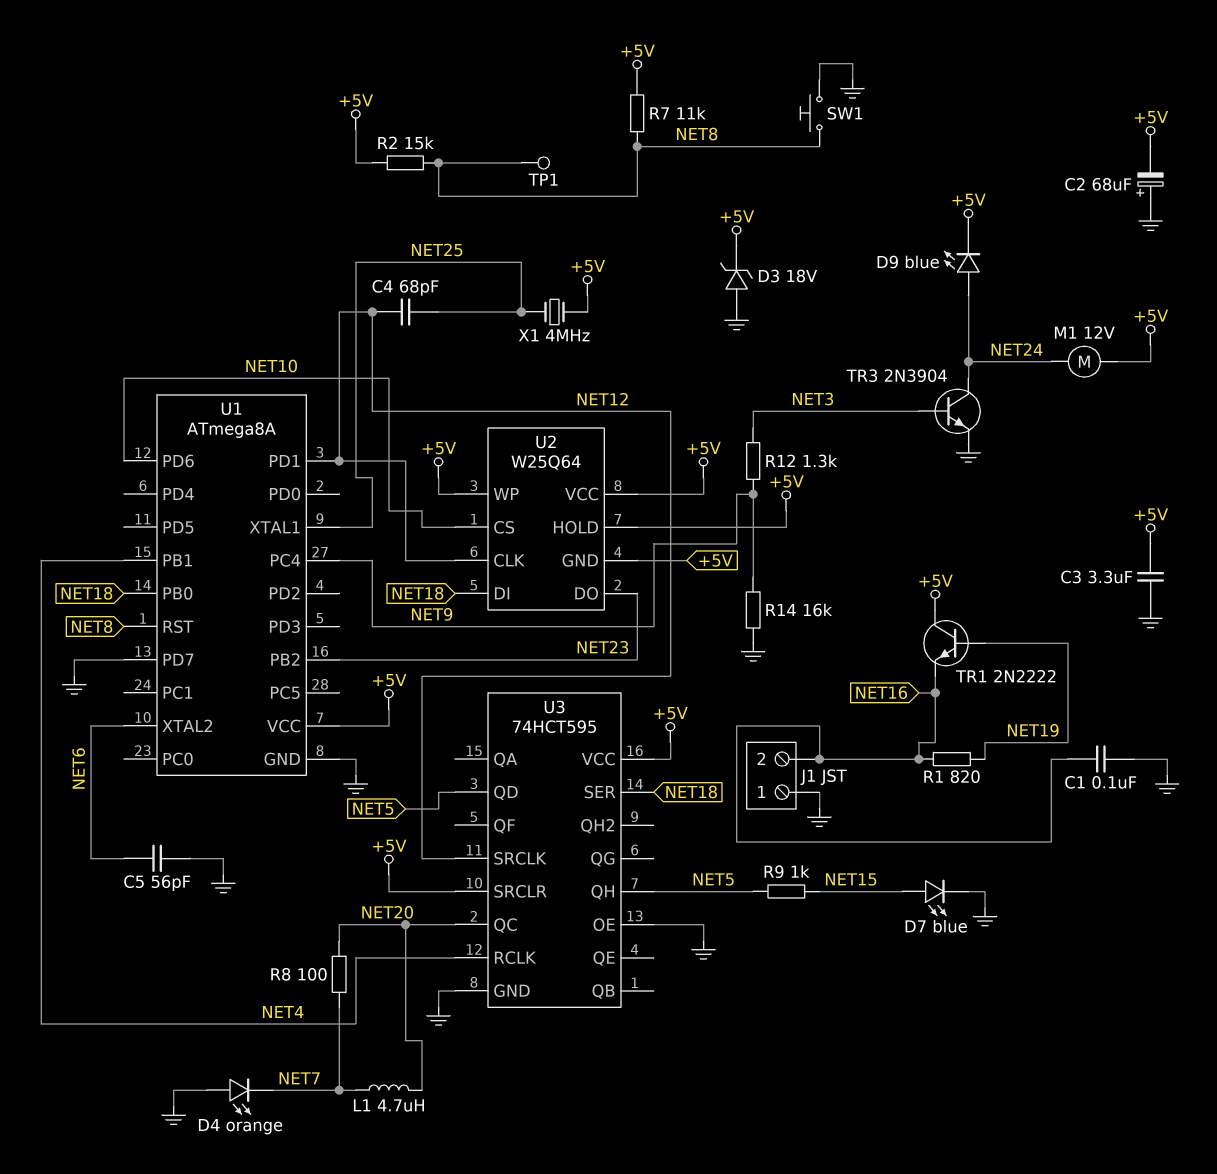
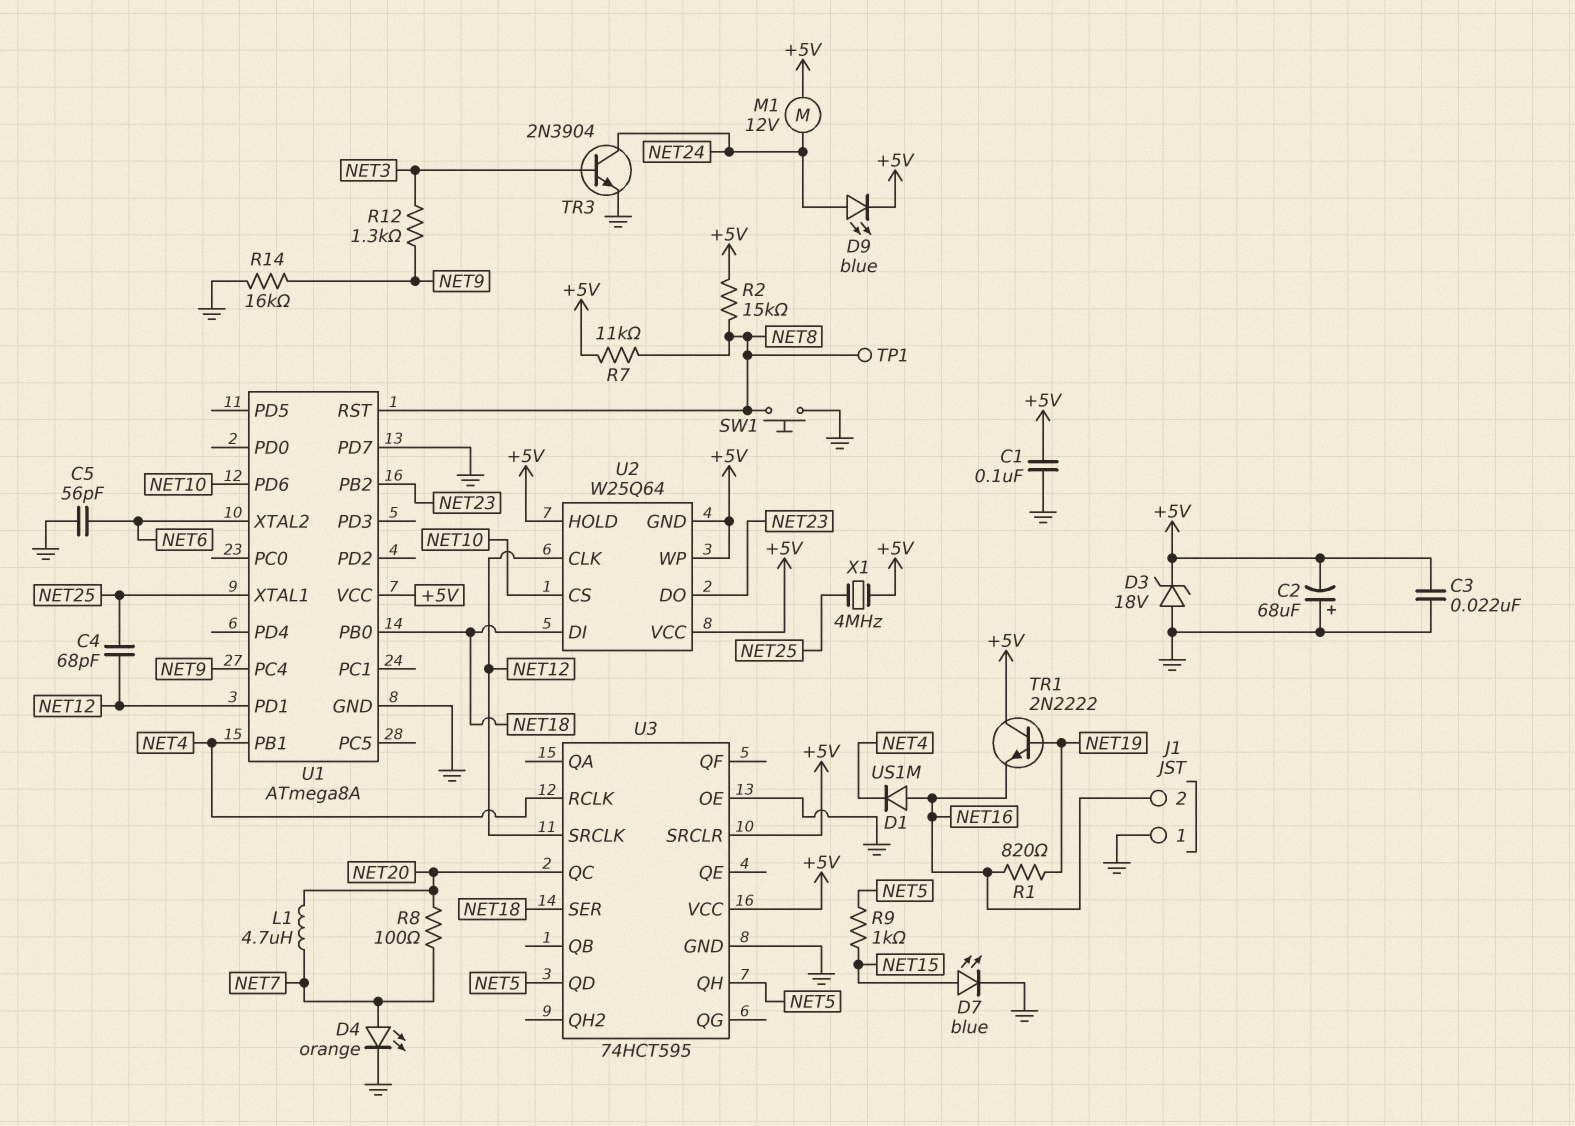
C1: 100nF (GND, NET16) -> 100nF (+5V, GND)
C3: 3.3uF (+5V, GND) -> 22nF (+5V, GND)
D1: none -> diode US1M (A NET16, K NET4)
D4: LED orange (A GND, K NET7) -> LED orange (A NET7, K GND)

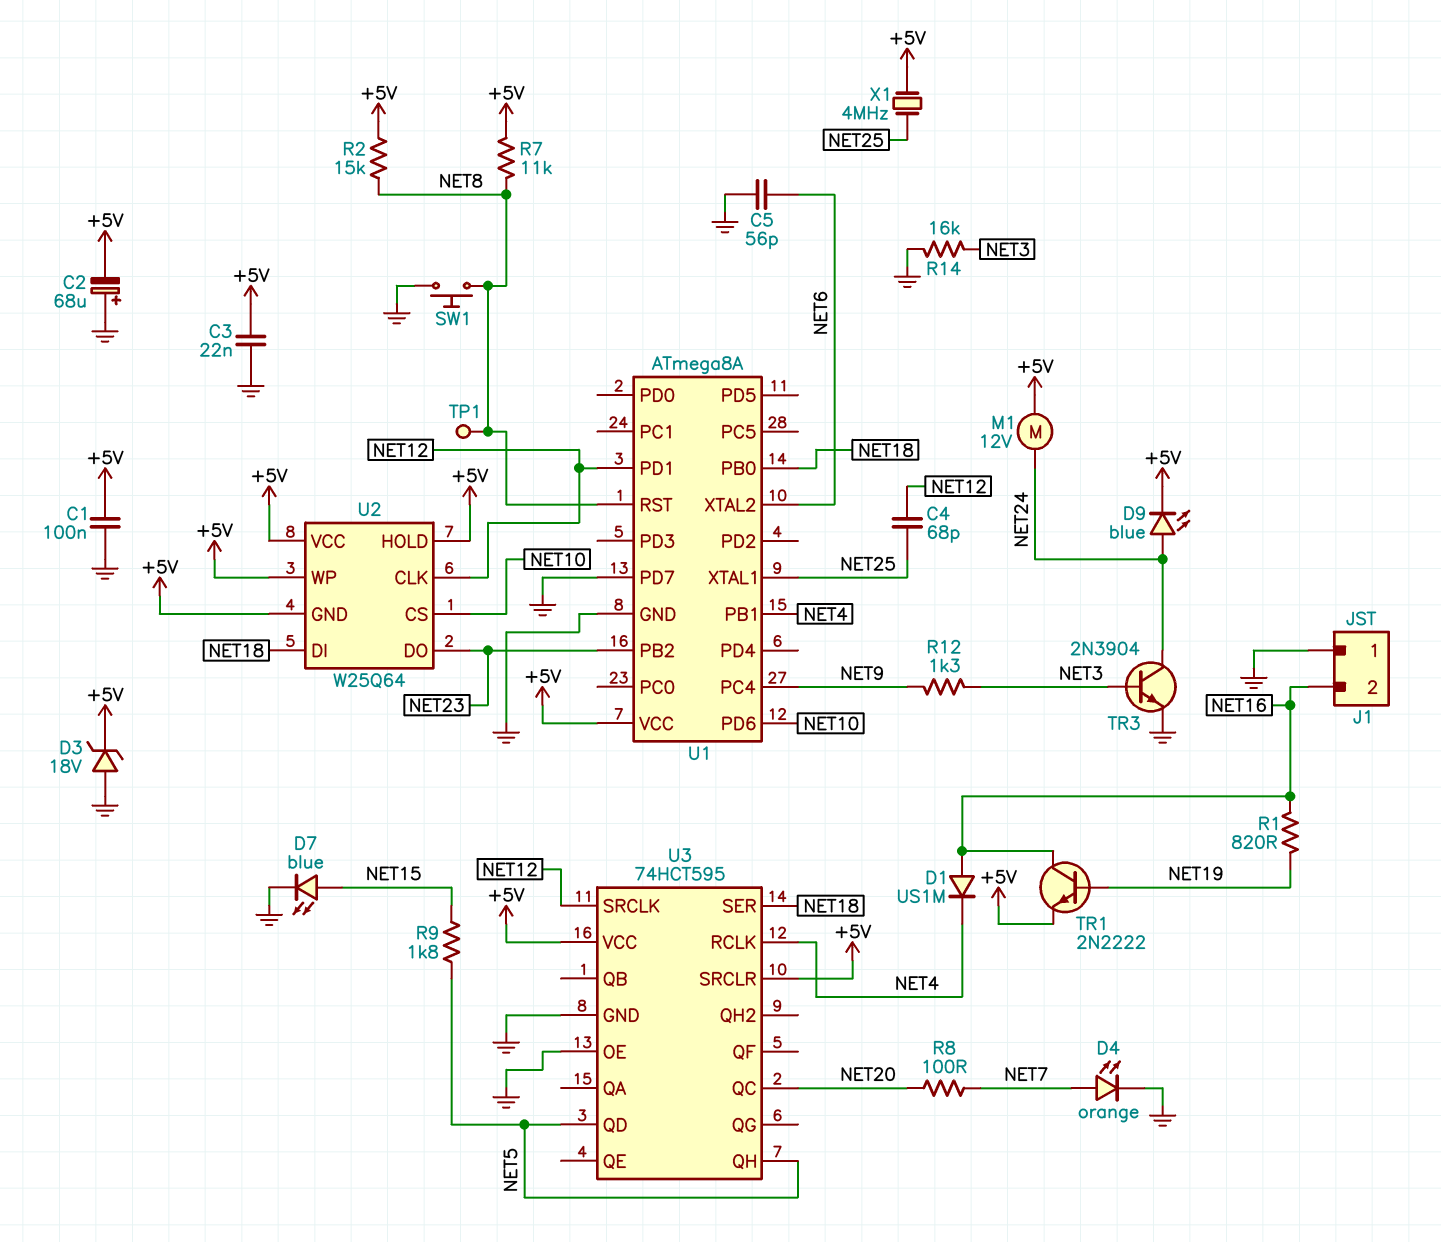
L1: 4.7uH (NET7, NET20) -> none
R9: 1k (NET5, NET15) -> 1.8k (NET5, NET15)
R14: 16k (GND, NET9) -> 16k (GND, NET3)
TR1: NPN 2N2222 (B NET19, C +5V, E NET16) -> NPN 2N2222 (B NET19, C NET16, E +5V)

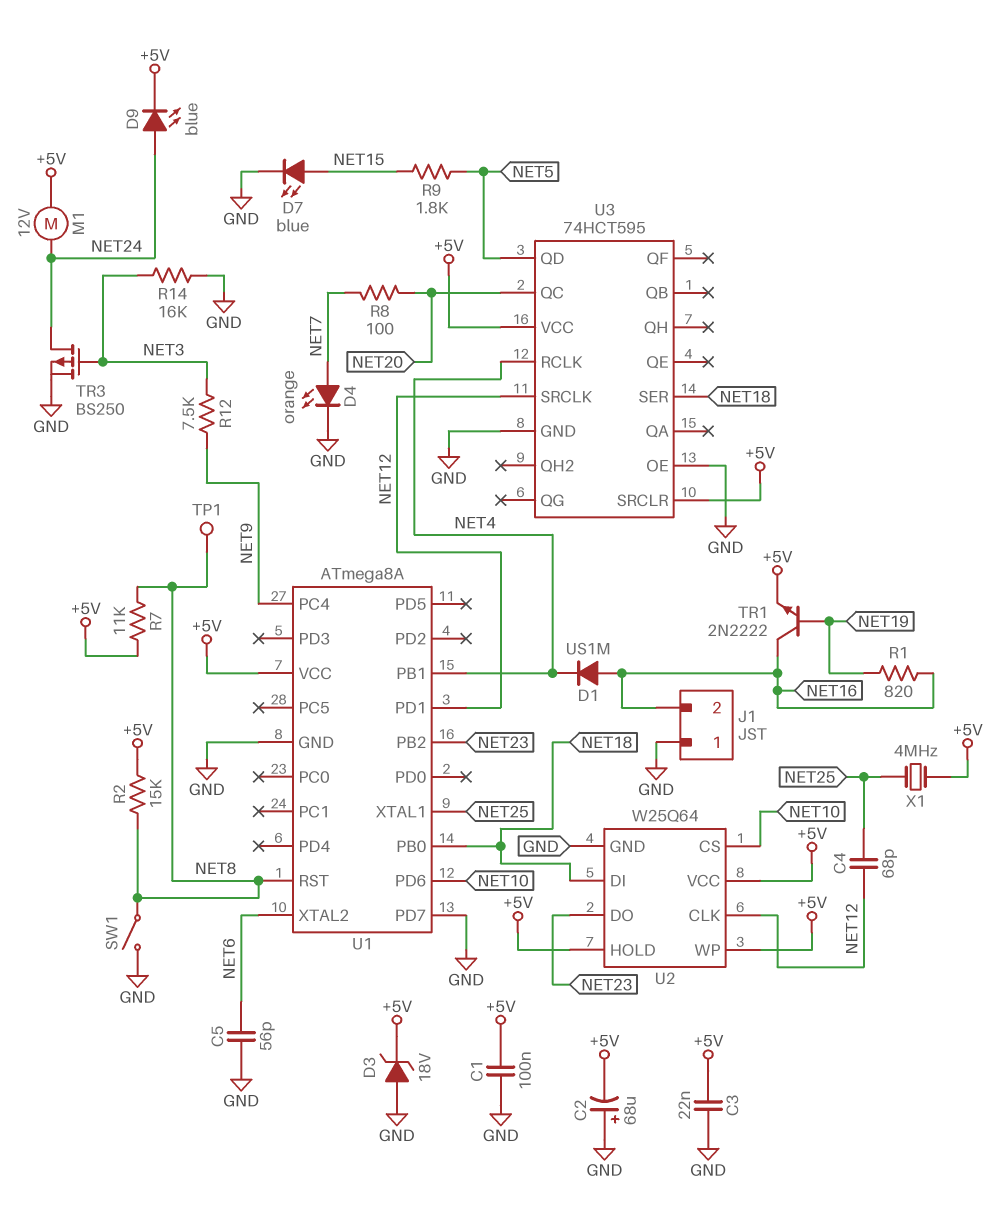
R12: 1.3k (NET3, NET9) -> 7.5k (NET3, NET9)
SW1: button (GND, NET8) -> switch (GND, NET8)
TR3: NPN 2N3904 (B NET3, C NET24, E GND) -> PMOS BS250 (G NET3, D NET24, S GND)
U2 pin GND: +5V -> GND
U3 pin QH: NET5 -> none

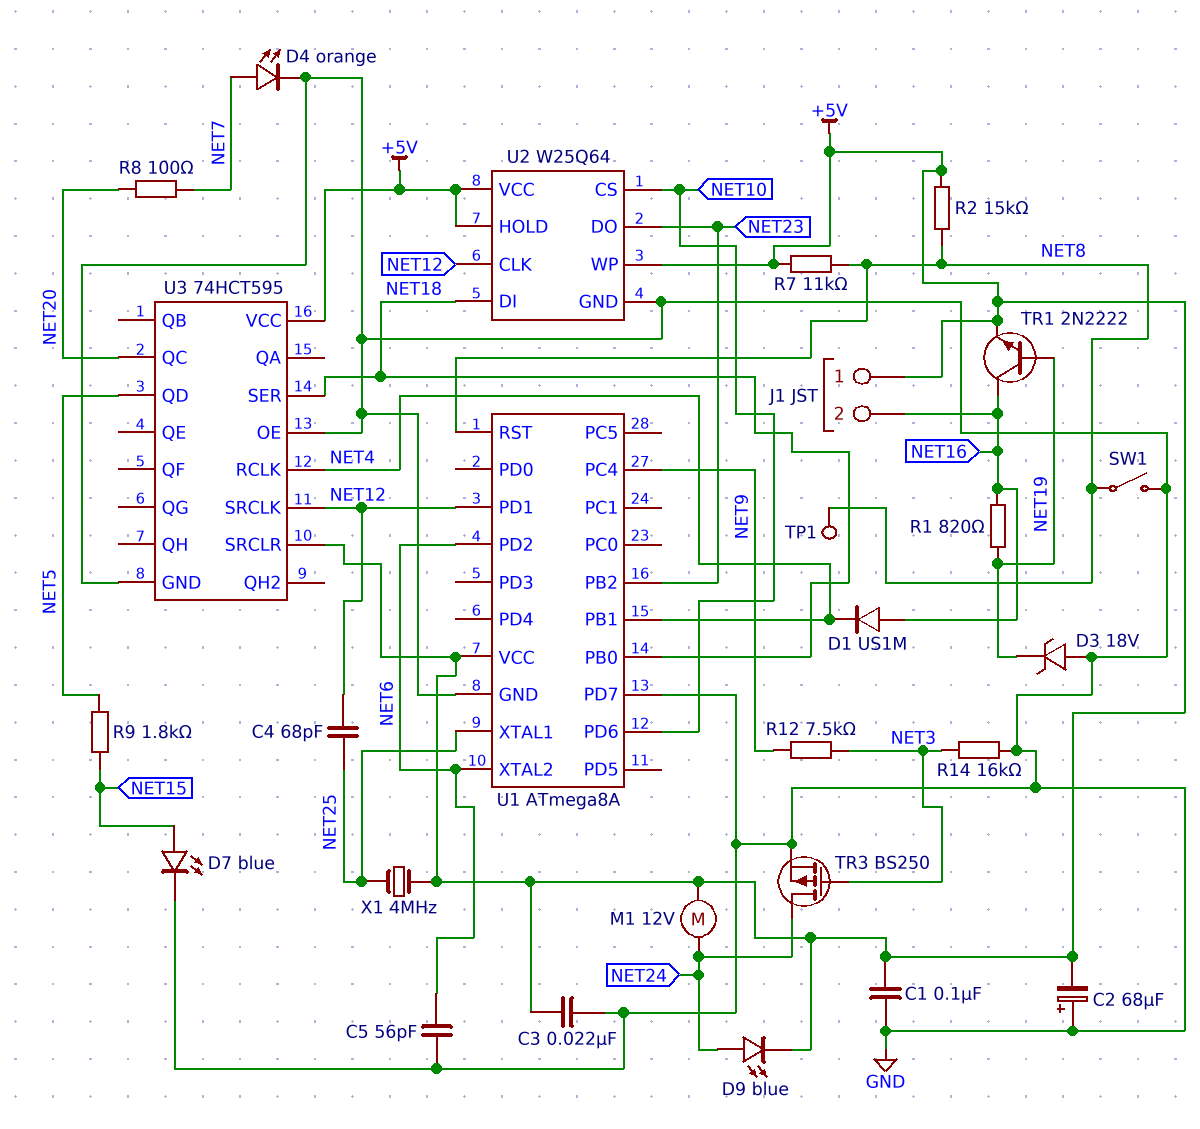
D3: zener 18V (A GND, K +5V) -> zener 18V (A GND, K NET19)
J1 pin 1: GND -> +5V
U1 pin PD2: none -> NET6

